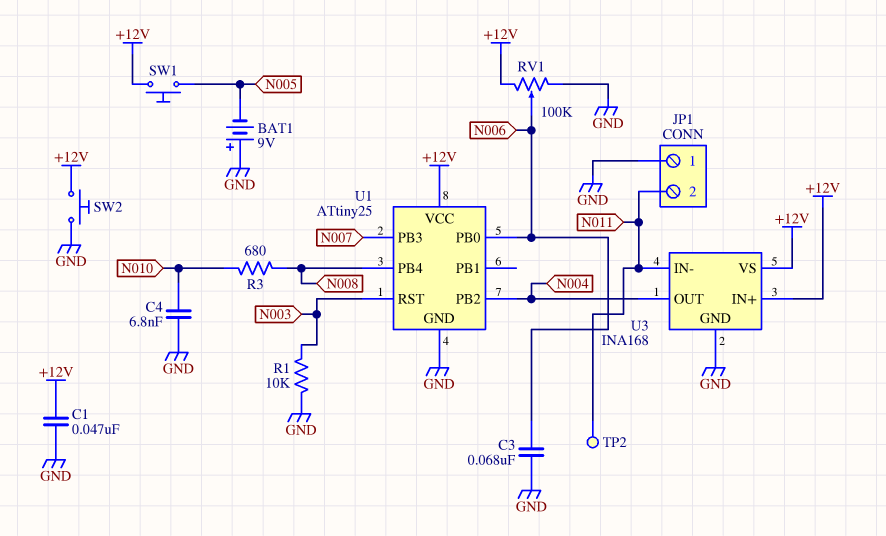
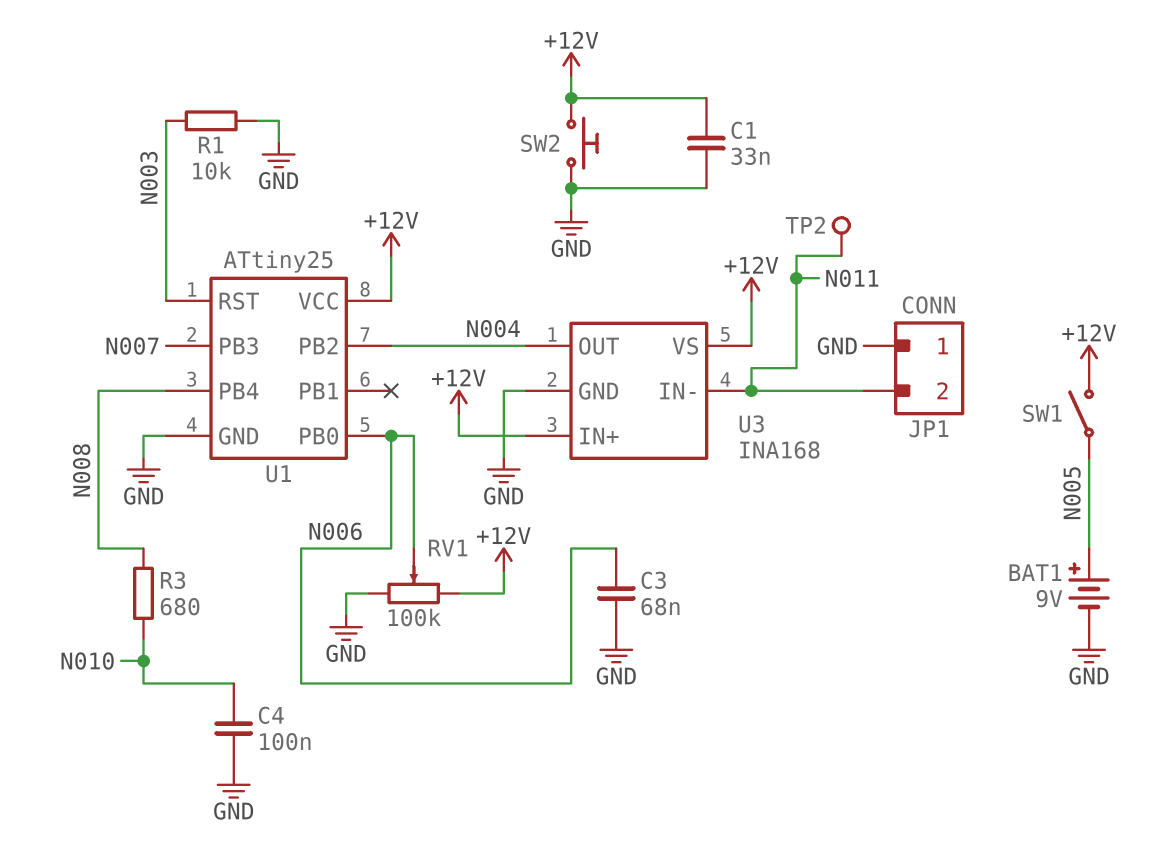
BAT1: 9V (plus GND, minus N005) -> 9V (plus N005, minus GND)
C1: 47nF (+12V, GND) -> 33nF (+12V, GND)
C4: 6.8nF (GND, N010) -> 100nF (GND, N010)
SW1: button (+12V, N005) -> switch (+12V, N005)

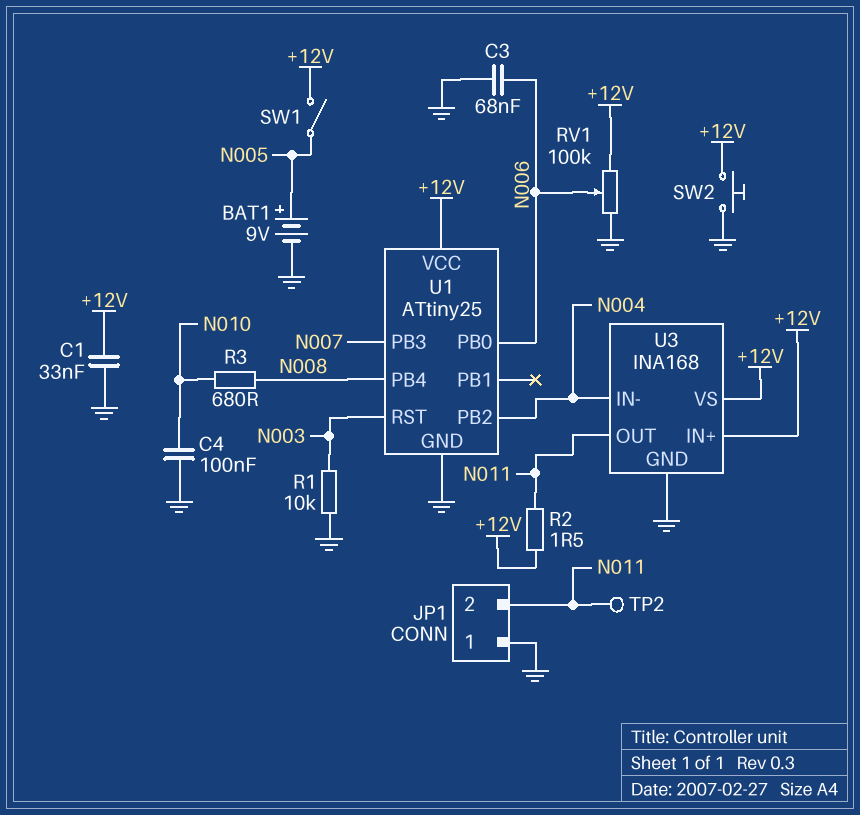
R2: none -> 1.5 (+12V, N011)
U3 pin IN-: N011 -> N004
U3 pin OUT: N004 -> N011

